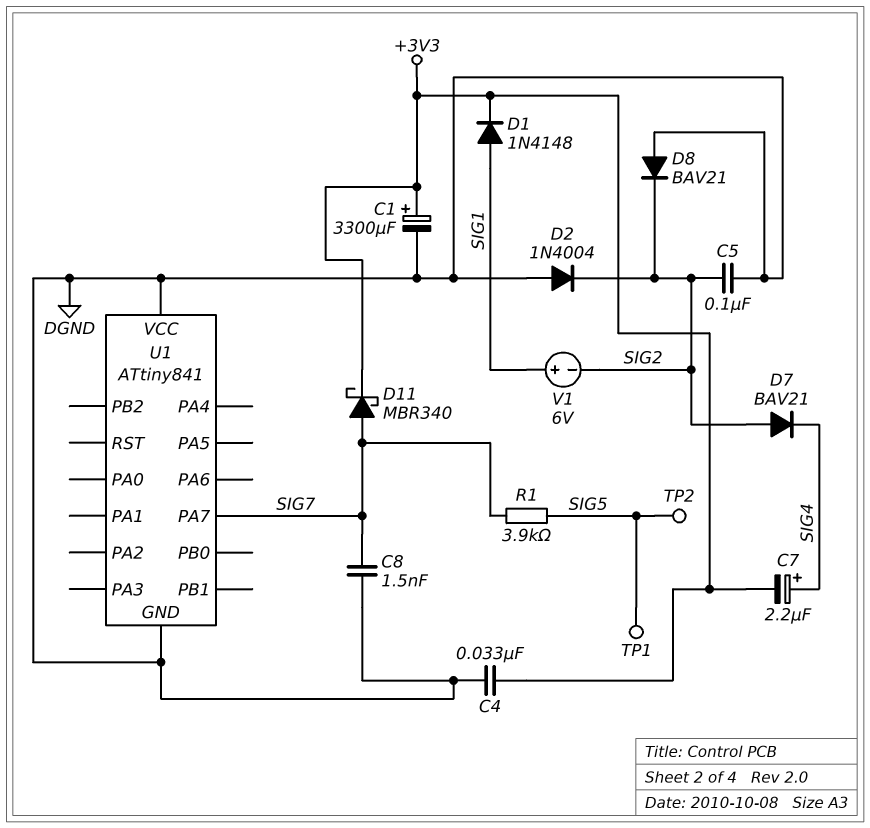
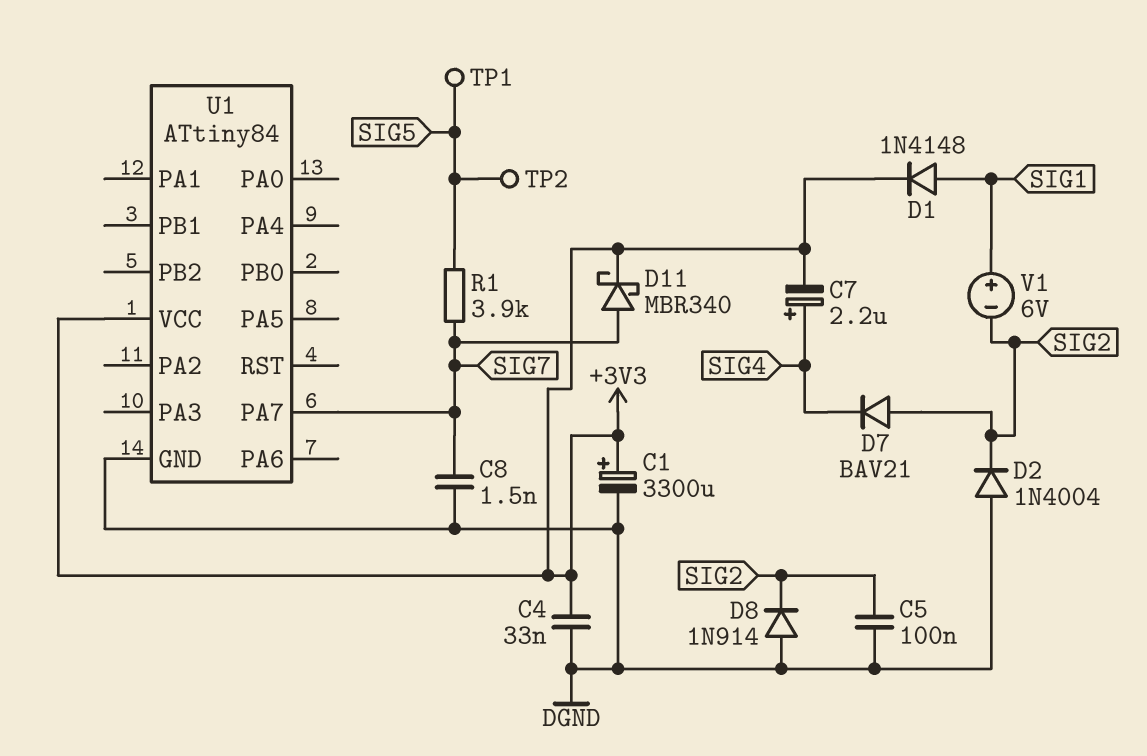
D8: diode BAV21 (A DGND, K SIG2) -> diode 1N914 (A DGND, K SIG2)
U1: ATtiny841 -> ATtiny84
U1 pin VCC: DGND -> +3V3

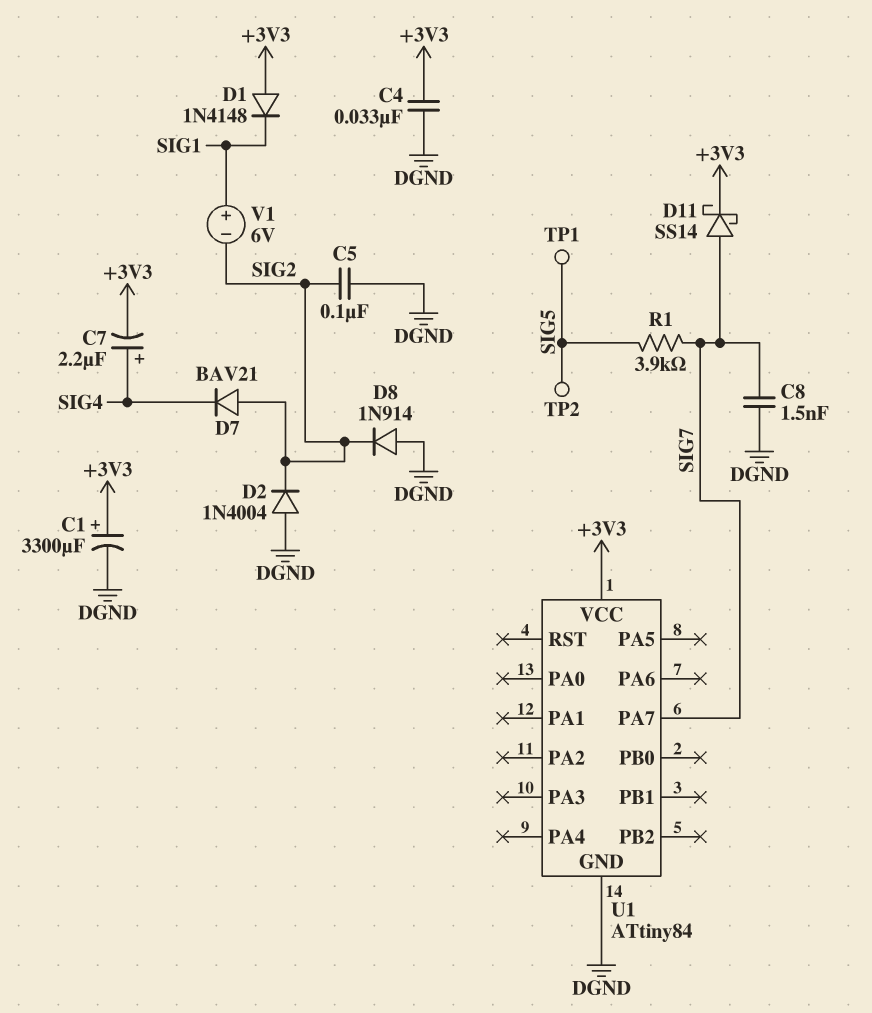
D1: diode 1N4148 (A SIG1, K +3V3) -> diode 1N4148 (A +3V3, K SIG1)
D11: schottky MBR340 (A SIG7, K +3V3) -> schottky SS14 (A SIG7, K +3V3)

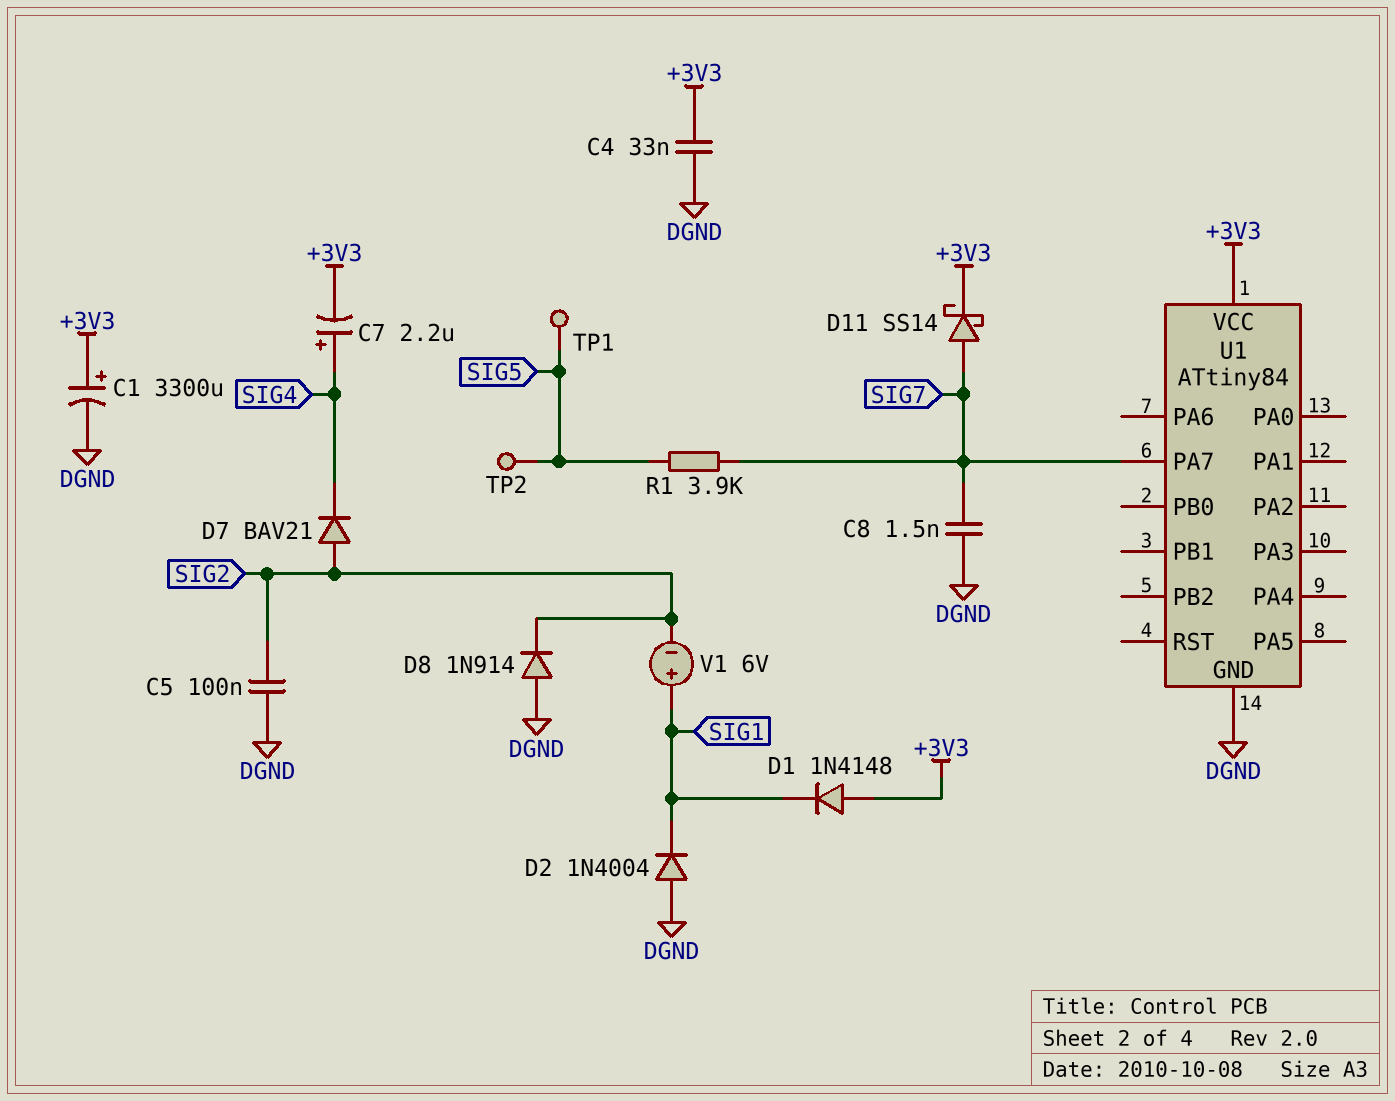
D2: diode 1N4004 (A DGND, K SIG2) -> diode 1N4004 (A DGND, K SIG1)

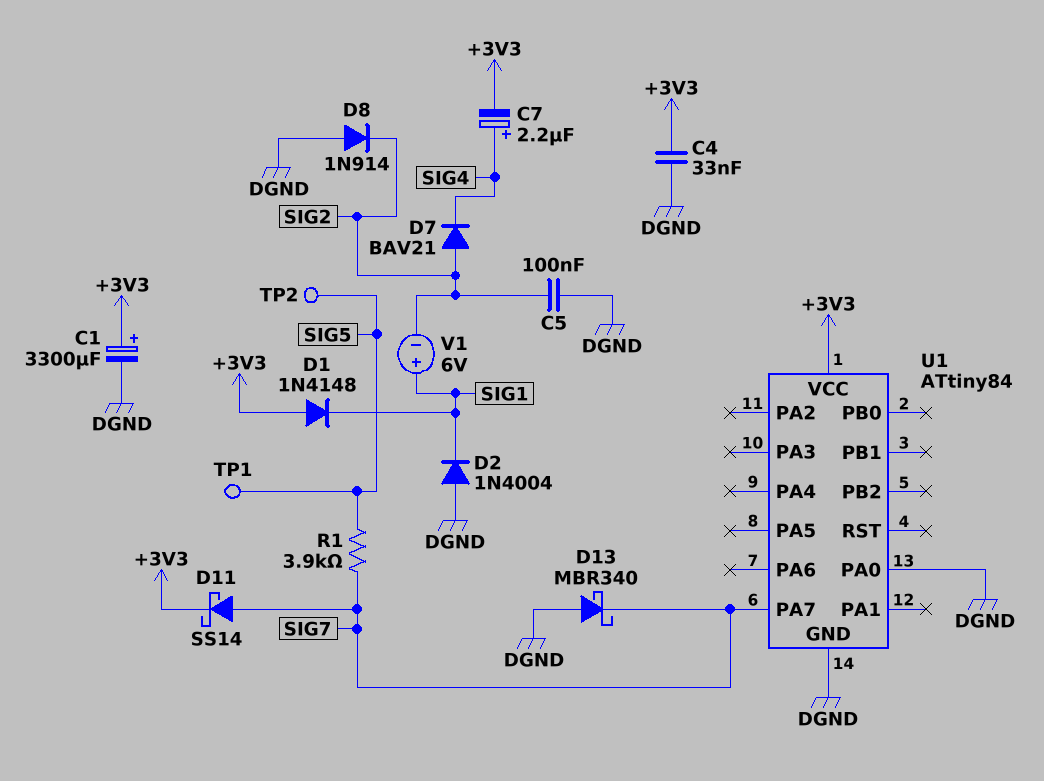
C8: 1.5nF (DGND, SIG7) -> none
D13: none -> schottky MBR340 (A DGND, K SIG7)
U1 pin PA0: none -> DGND

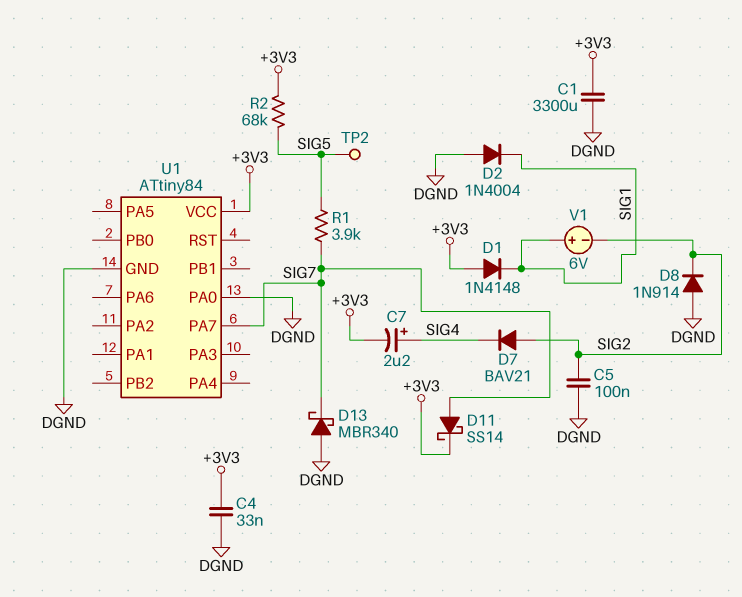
C1: 3300uF (plus +3V3, minus DGND) -> 3300uF (+3V3, DGND)
R2: none -> 68k (+3V3, SIG5)
TP1: test point (SIG5) -> none

